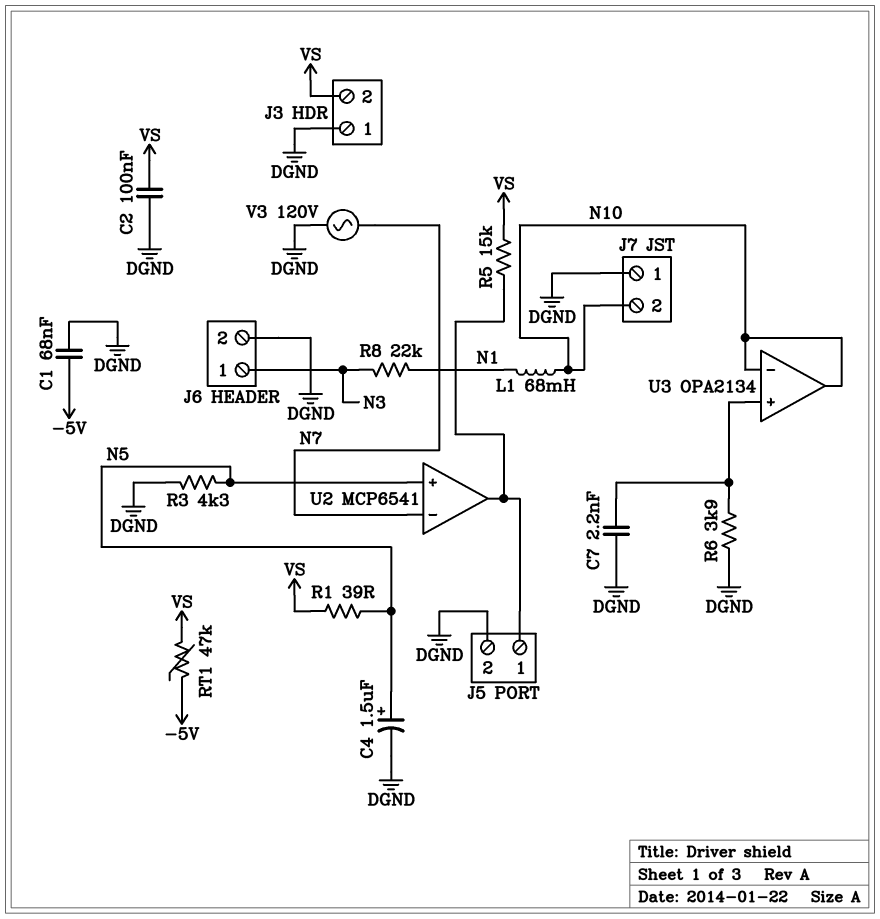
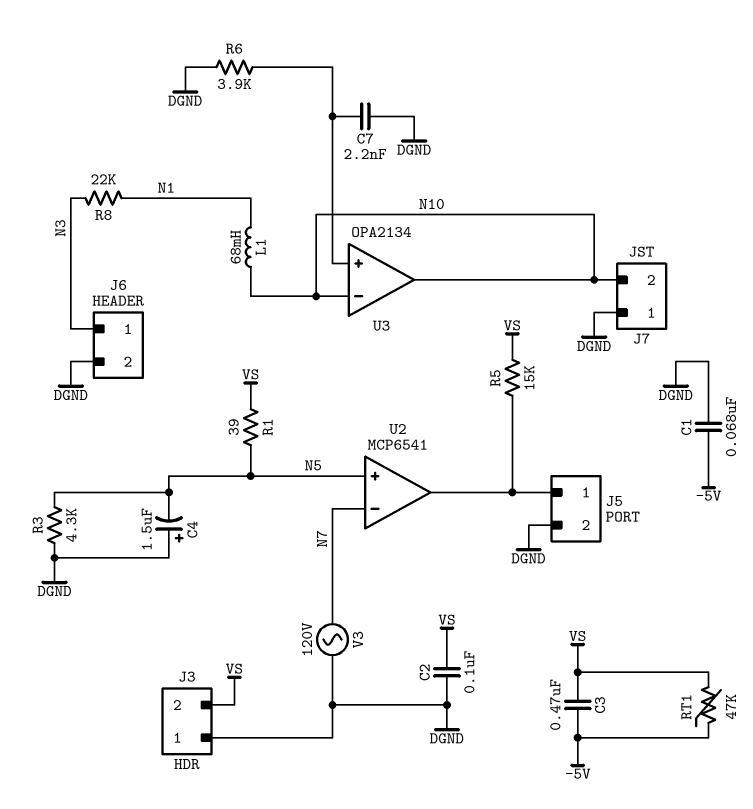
C3: none -> 470nF (-5V, VS)
C4: 1.5uF (plus N5, minus DGND) -> 1.5uF (plus DGND, minus N5)

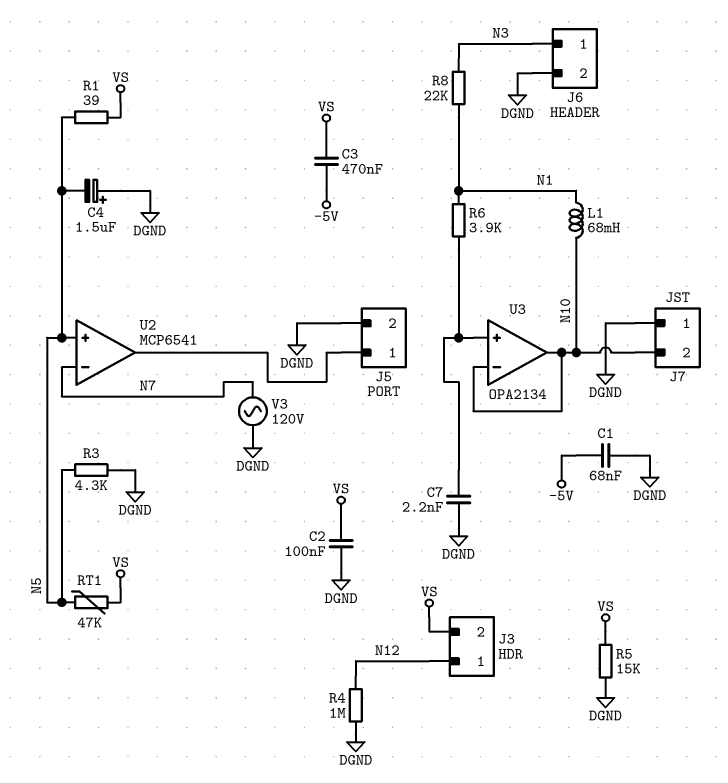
J3 pin 1: DGND -> N12
R4: none -> 1M (DGND, N12)
R5: 15k (J5/1, VS) -> 15k (DGND, VS)
R6: 3.9k (DGND, U3/in+) -> 3.9k (N1, U3/in+)
RT1: 47k (-5V, VS) -> 47k (N5, VS)

